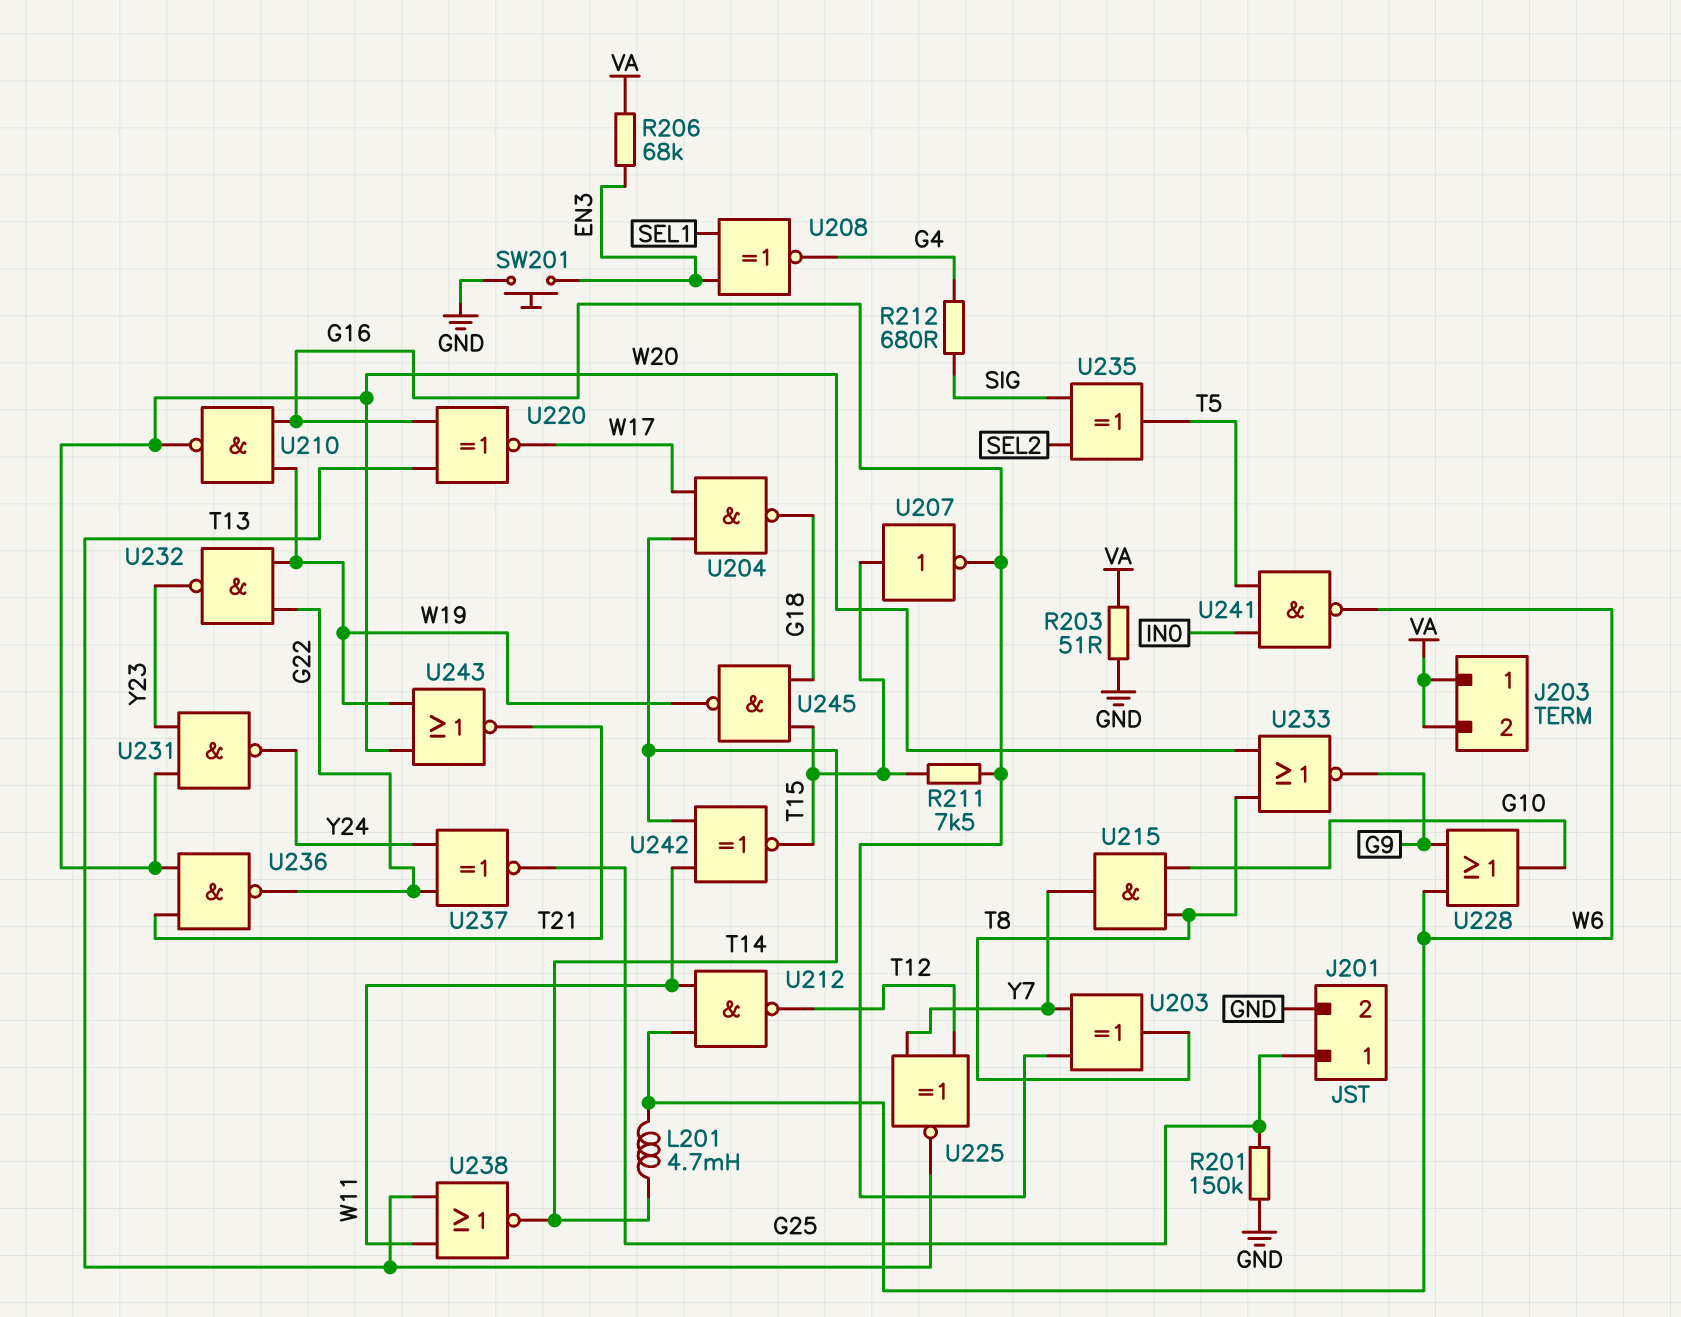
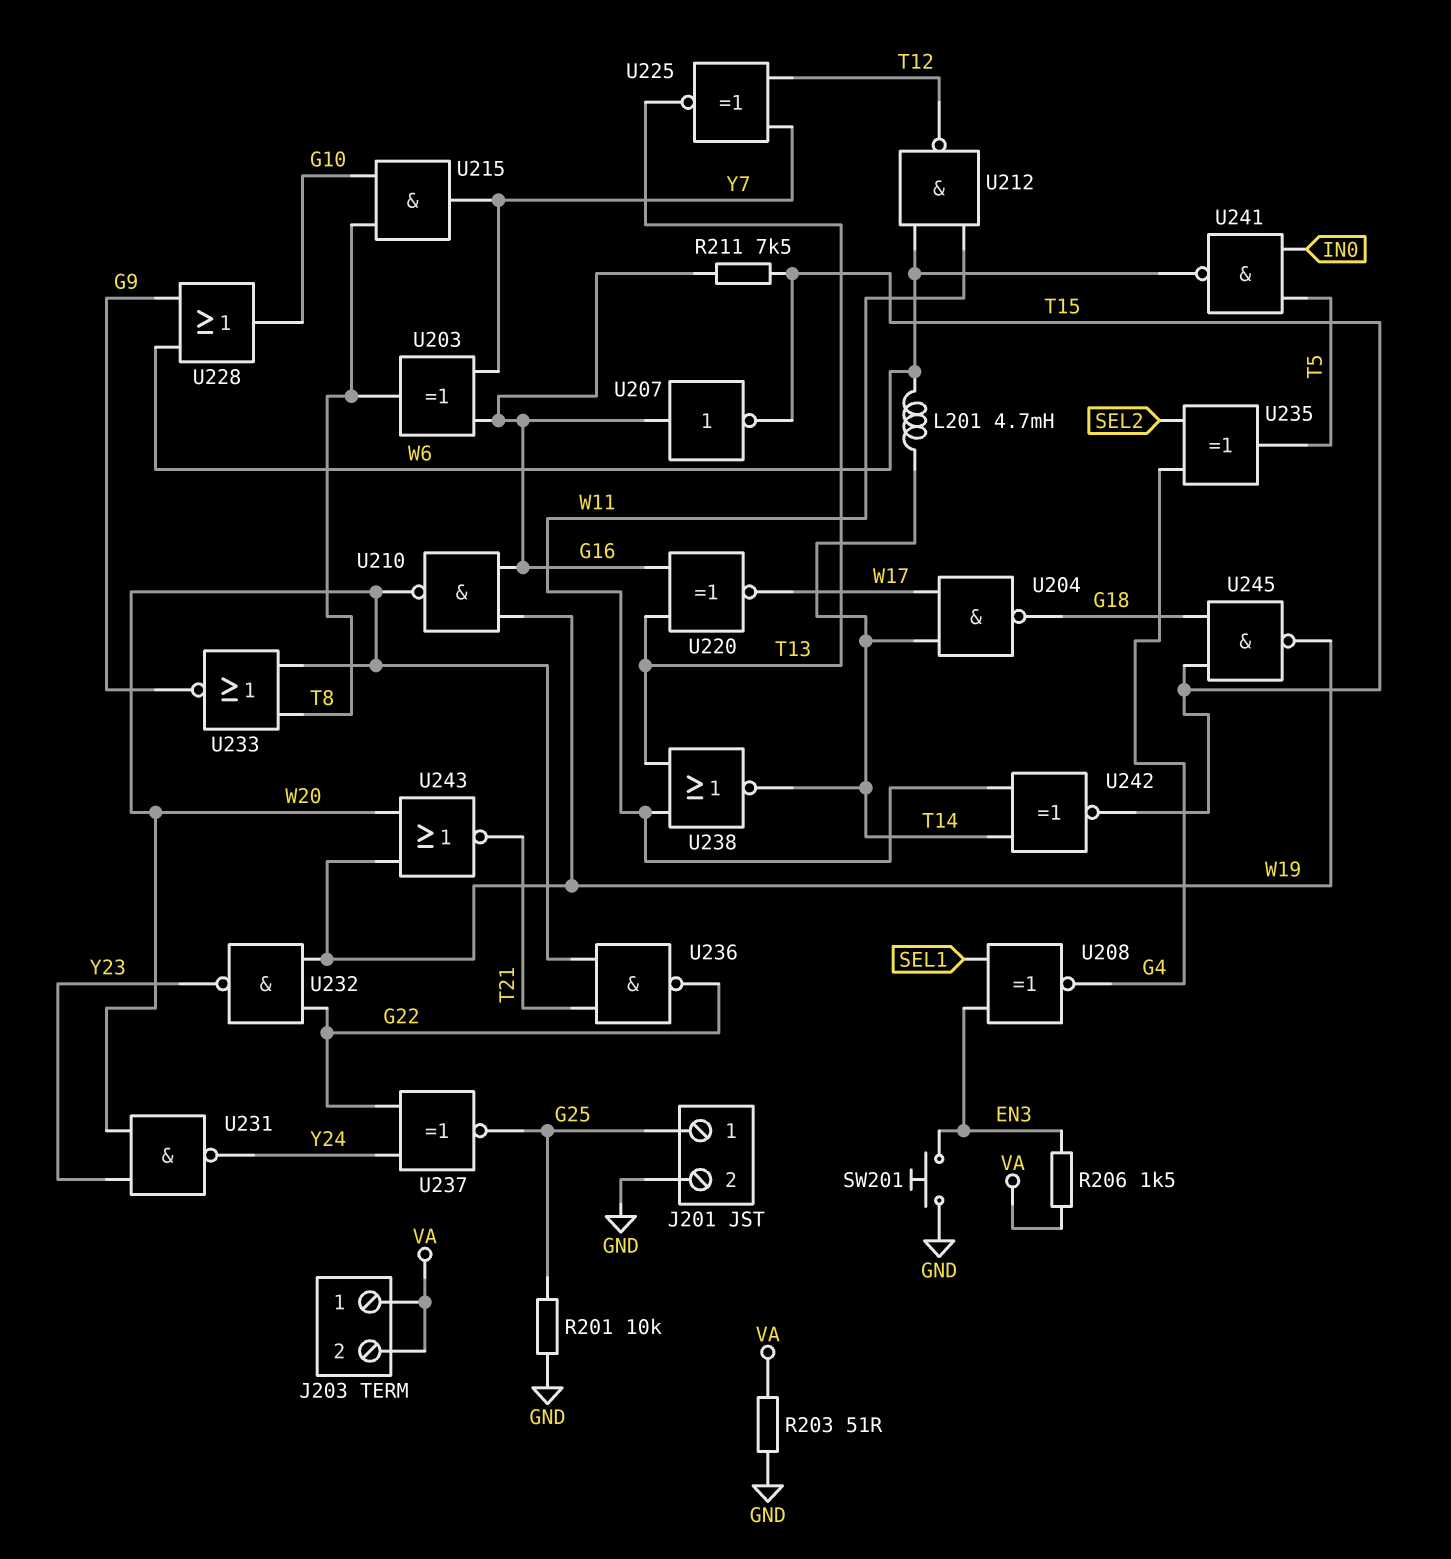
R201: 150k (G25, GND) -> 10k (G25, GND)
R206: 68k (EN3, VA) -> 1.5k (EN3, VA)
R212: 680 (G4, SIG) -> none
U207: NOT (in T15, out G16) -> NOT (in G16, out T15)
U235: XOR (in SEL2, in SIG, out T5) -> XOR (in G4, in SEL2, out T5)

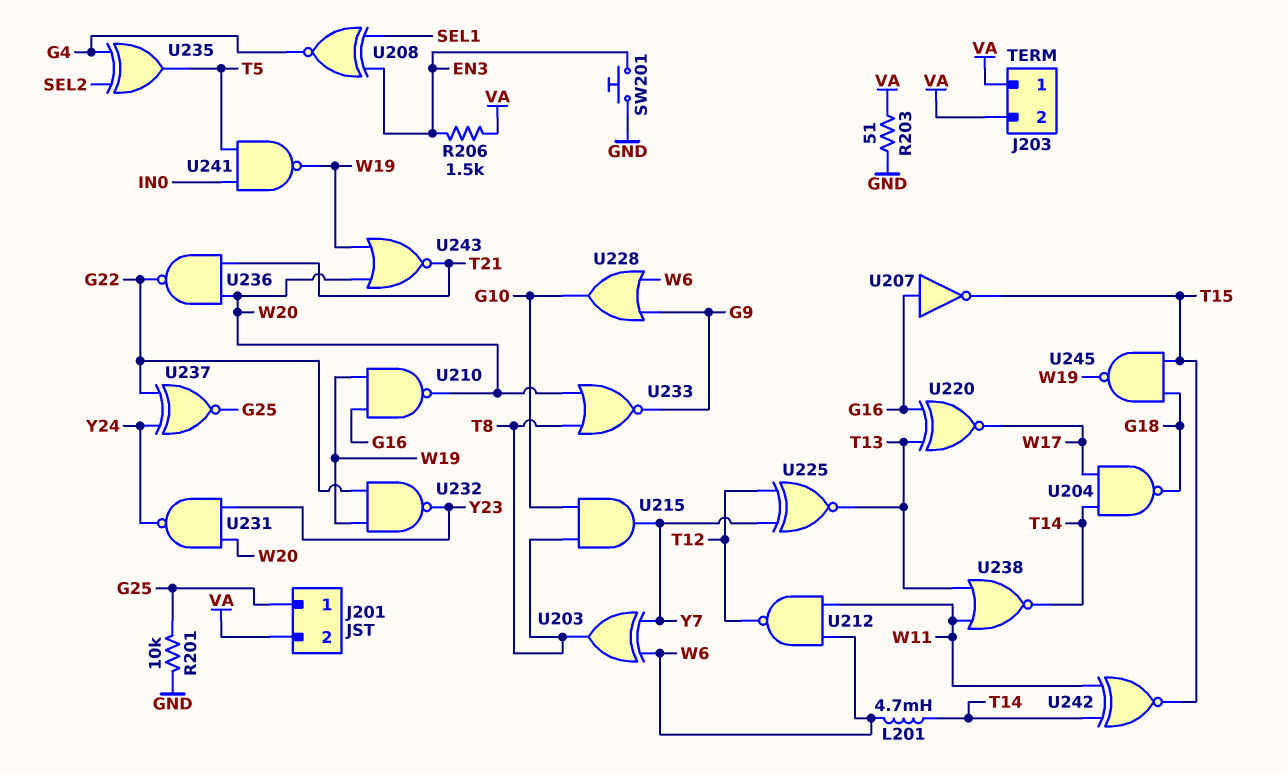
J201 pin 2: GND -> VA
R211: 7.5k (G16, T15) -> none
U203: XOR (in G16, in Y7, out T8) -> XOR (in W6, in Y7, out T8)
U241: NAND (in IN0, in T5, out W6) -> NAND (in IN0, in T5, out W19)

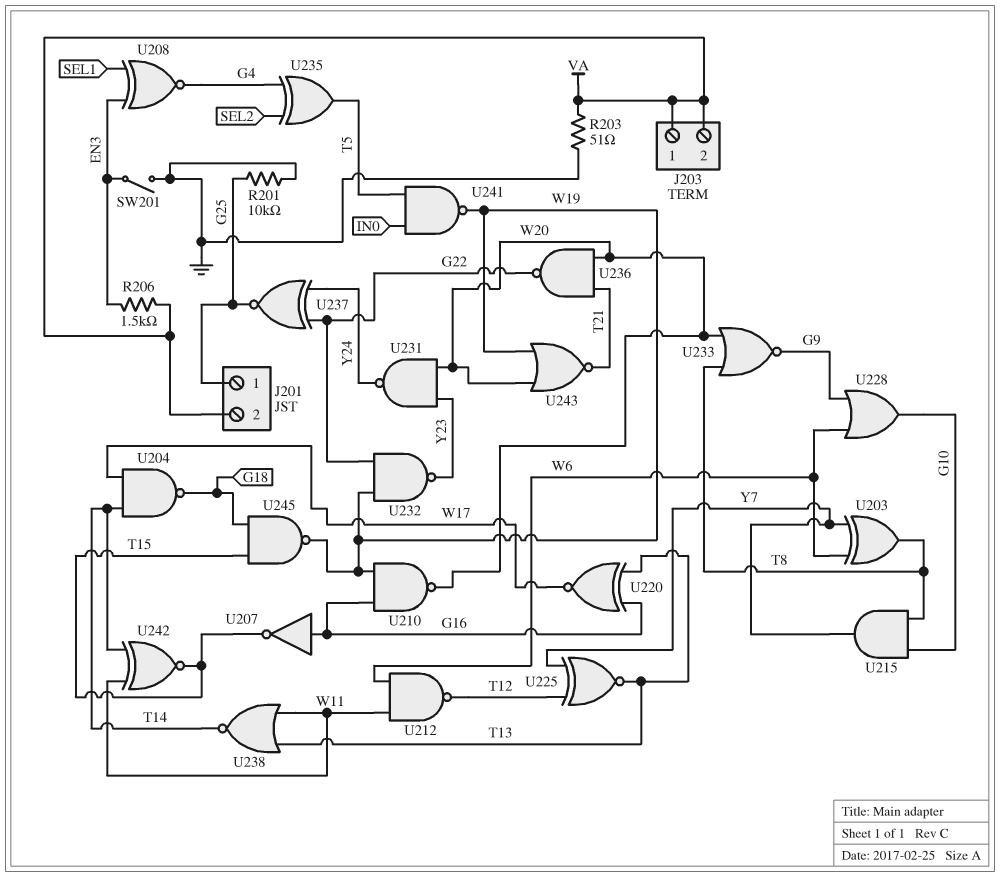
L201: 4.7mH (T14, W6) -> none
SW201: button (EN3, GND) -> switch (EN3, GND)

